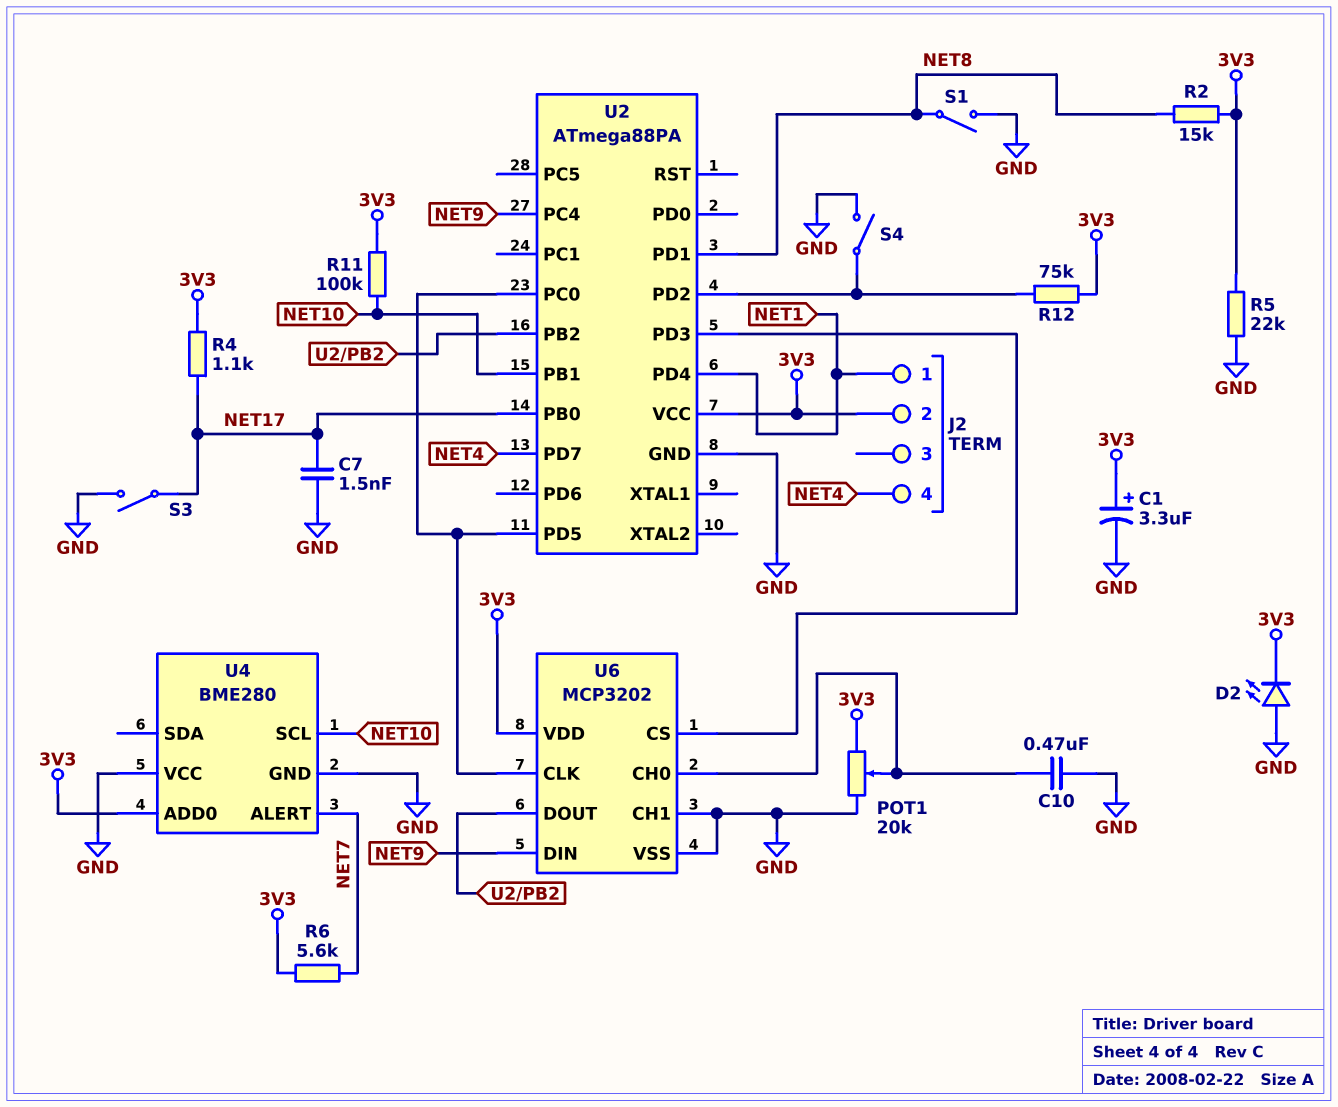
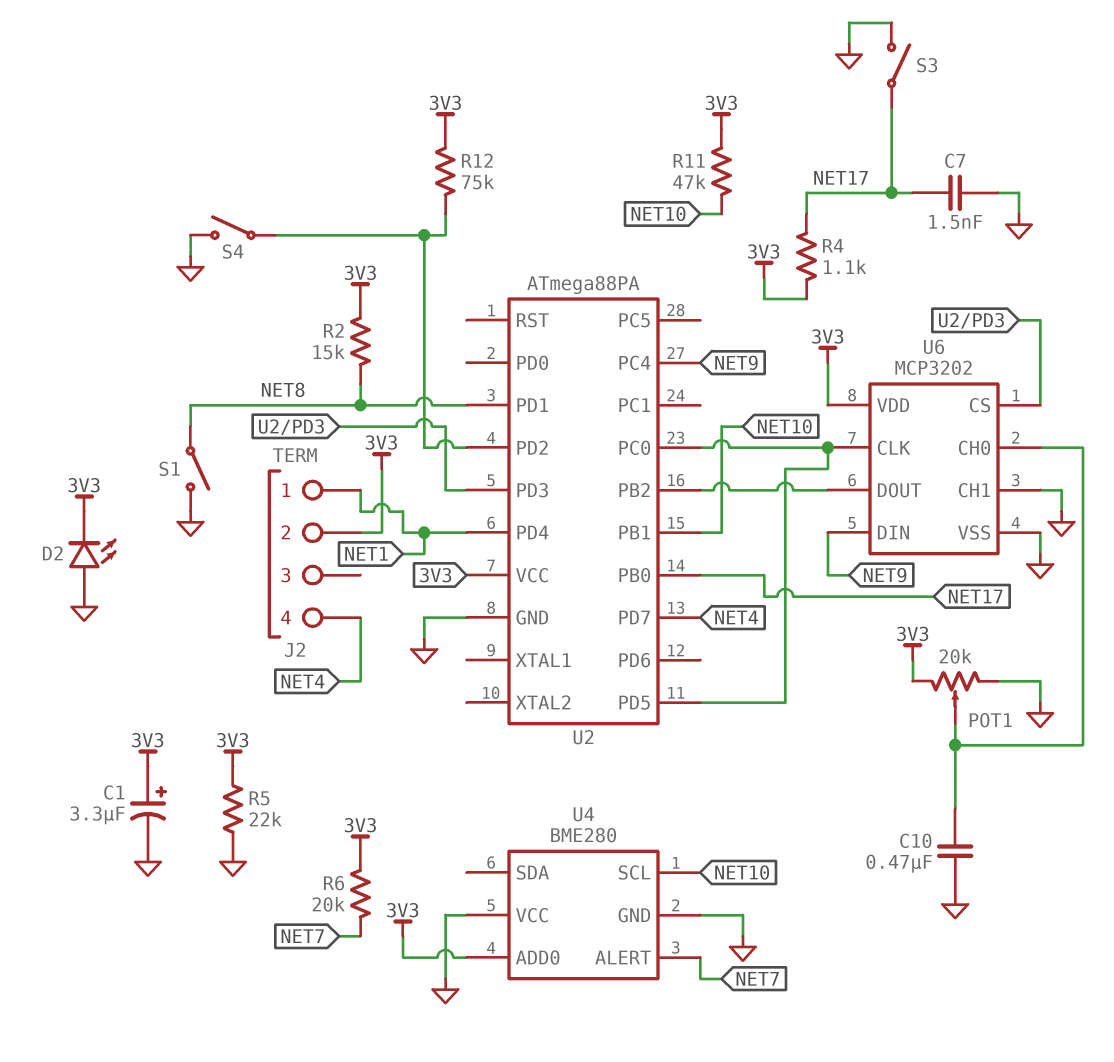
R6: 5.6k (3V3, NET7) -> 20k (3V3, NET7)
R11: 100k (3V3, NET10) -> 47k (3V3, NET10)

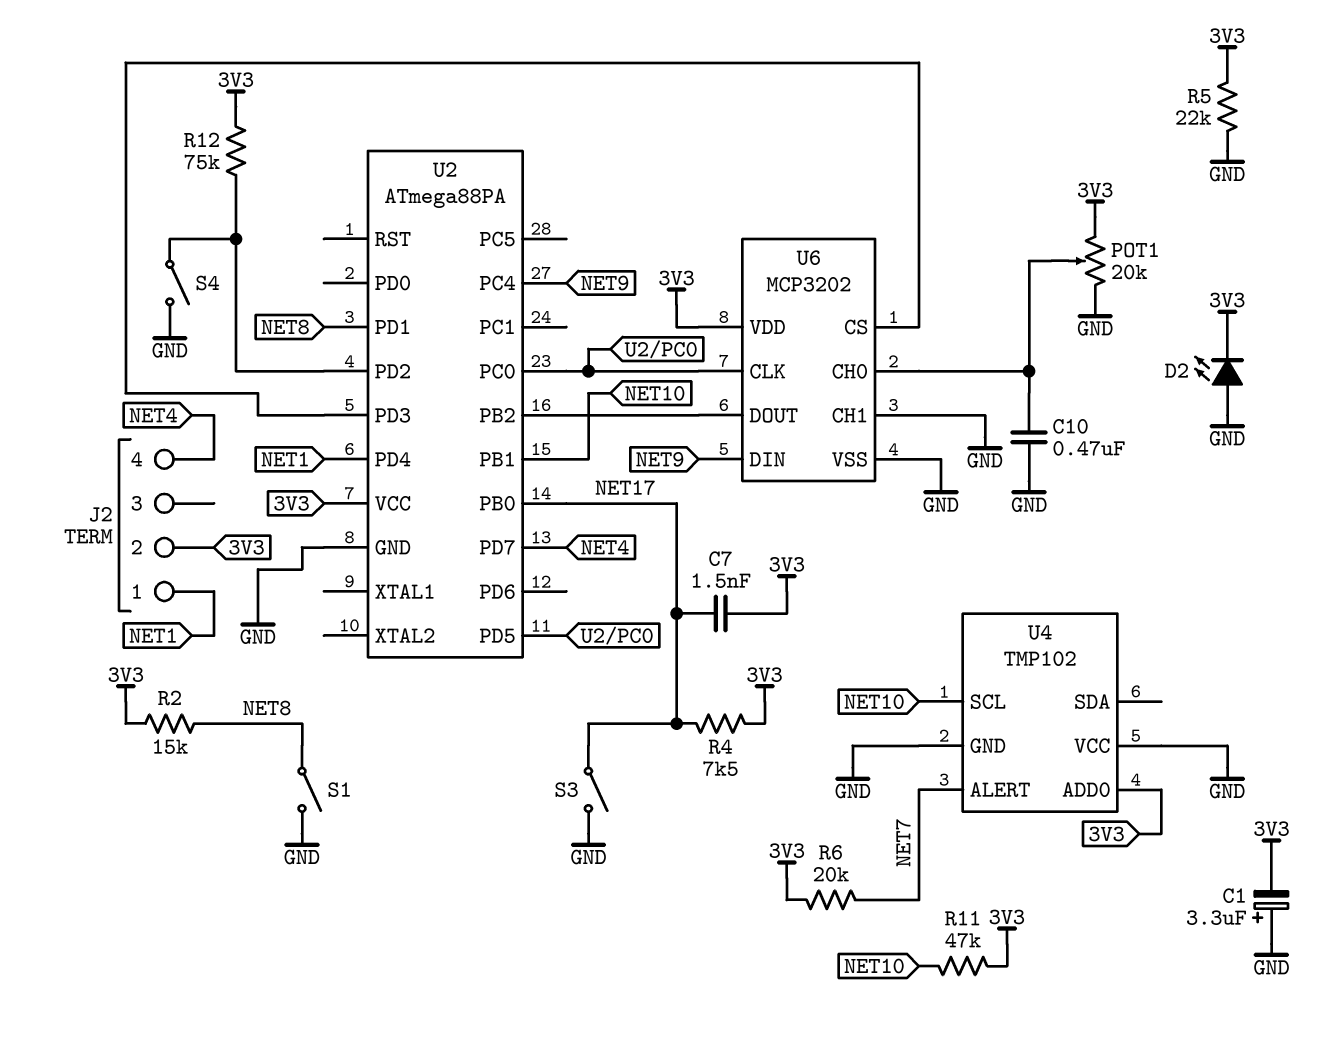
C1: 3.3uF (plus 3V3, minus GND) -> 3.3uF (plus GND, minus 3V3)
C7: 1.5nF (GND, NET17) -> 1.5nF (3V3, NET17)
R4: 1.1k (3V3, NET17) -> 7.5k (3V3, NET17)
U4: BME280 -> TMP102

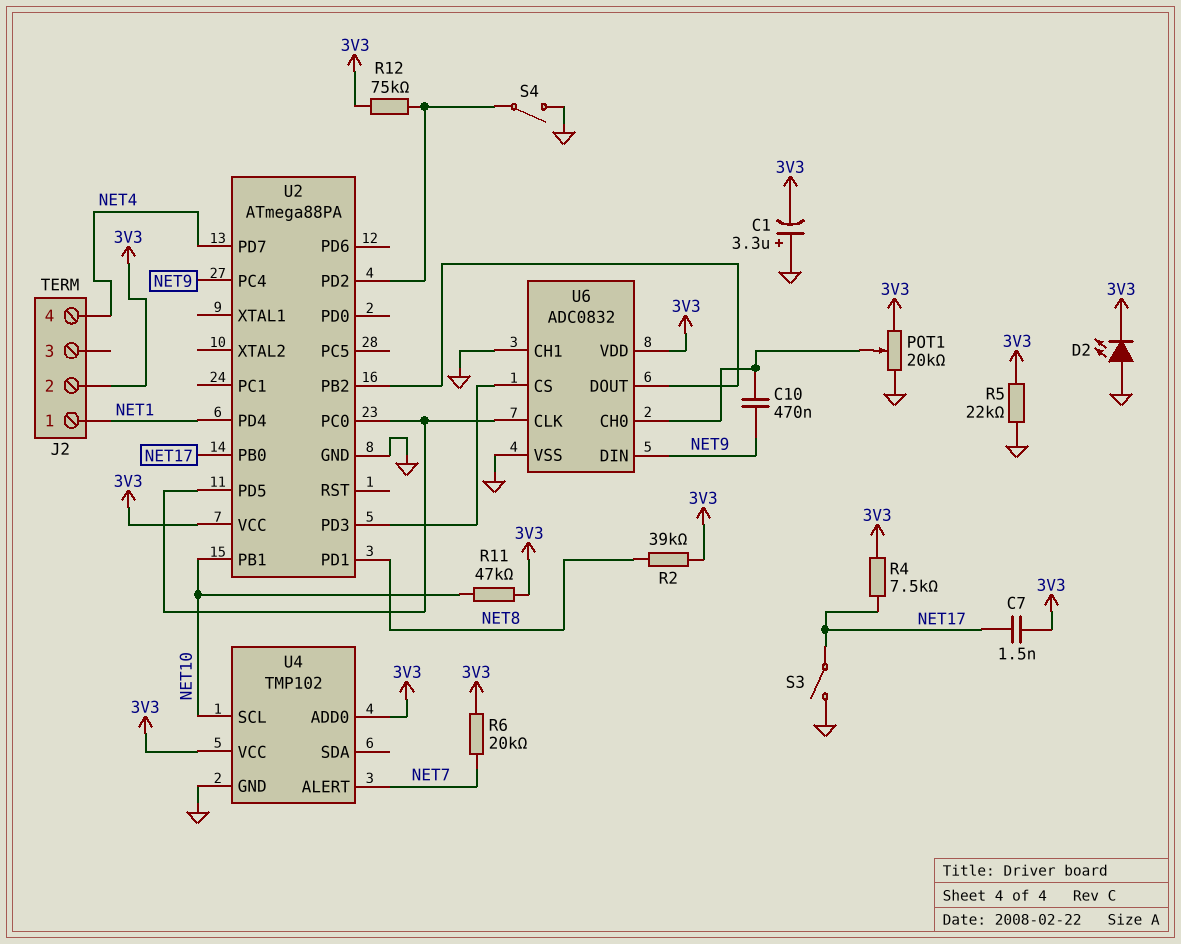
C10: 470nF (GND, U6/CH0) -> 470nF (NET9, U6/CH0)
R2: 15k (3V3, NET8) -> 39k (3V3, NET8)
S1: switch (GND, NET8) -> none
U4 pin VCC: GND -> 3V3
U6: MCP3202 -> ADC0832

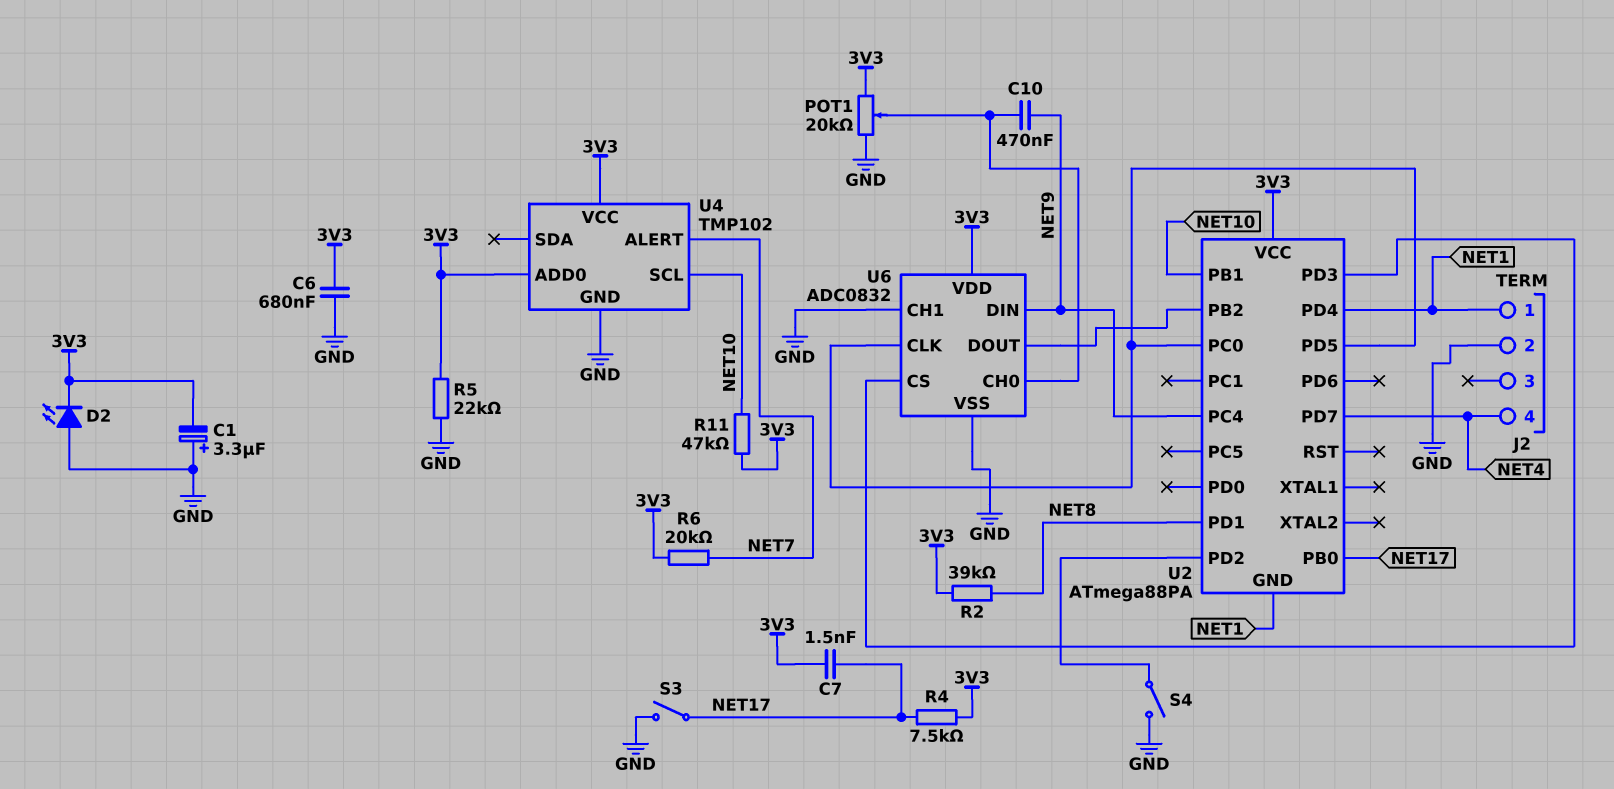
C6: none -> 680nF (3V3, GND)
J2 pin 2: 3V3 -> GND
R12: 75k (3V3, U2/PD2) -> none
U2 pin GND: GND -> NET1

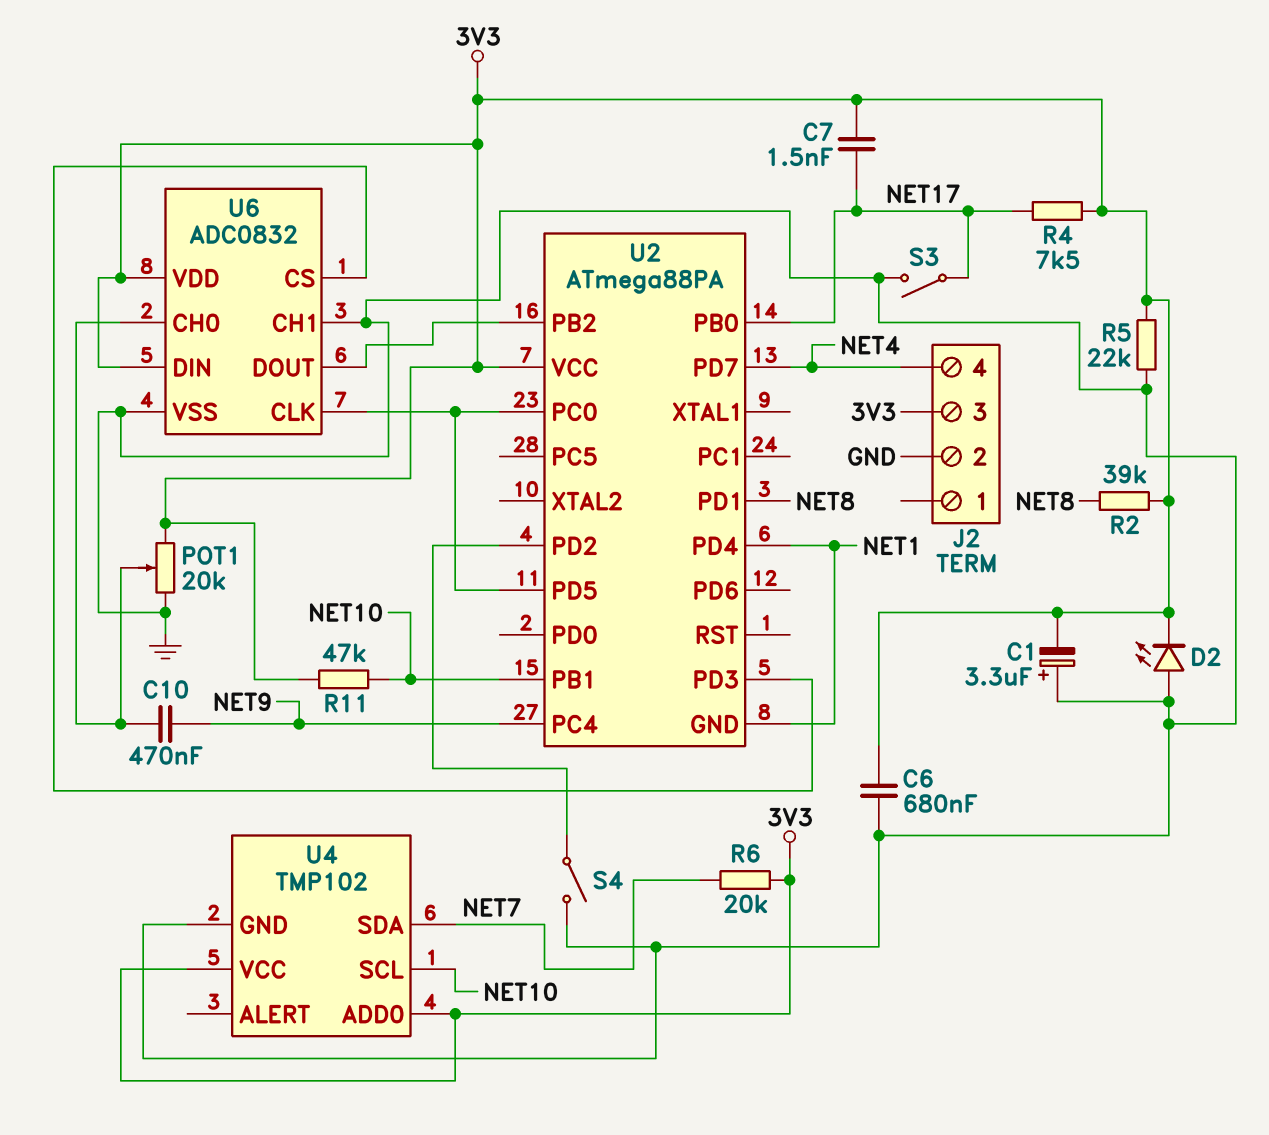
J2 pin 1: NET1 -> none
J2 pin 3: none -> 3V3
U4 pin ALERT: NET7 -> none
U4 pin SDA: none -> NET7
U6 pin DIN: NET9 -> 3V3

